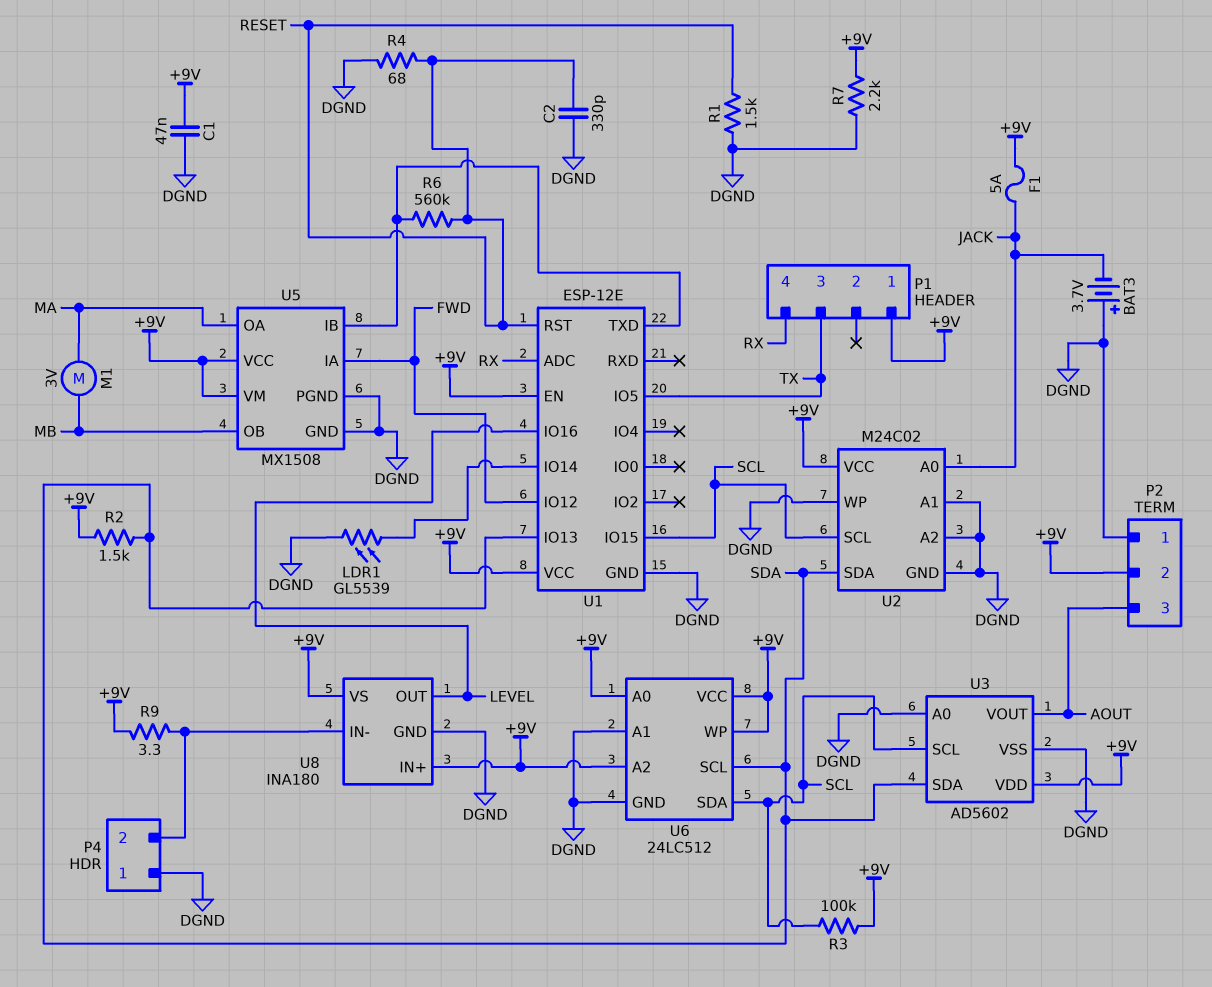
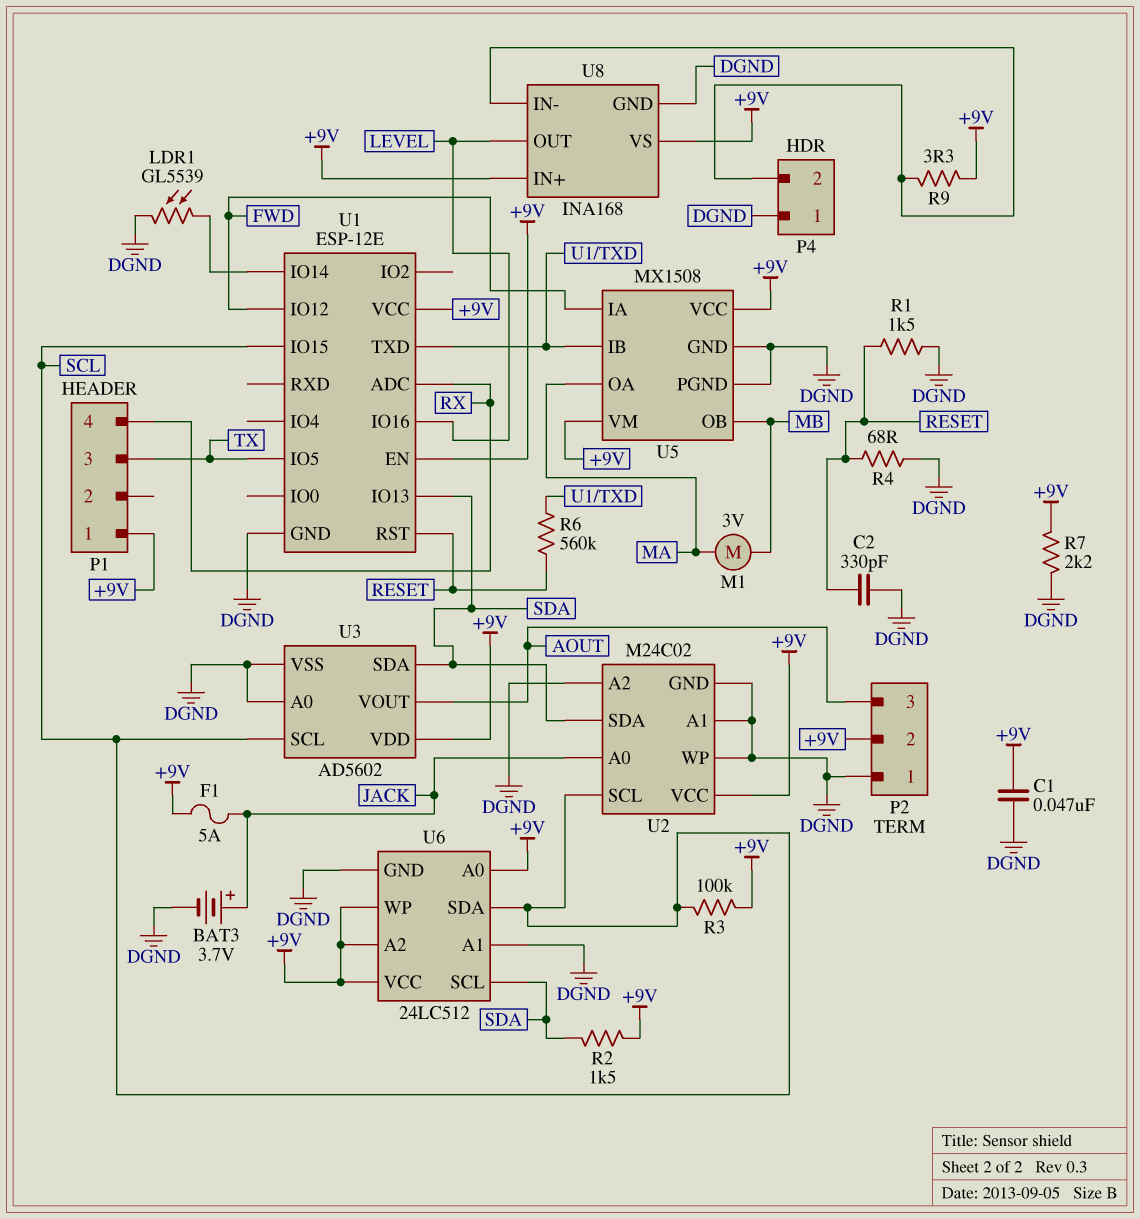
BAT3: 3.7V (plus DGND, minus JACK) -> 3.7V (plus JACK, minus DGND)
U8: INA180 -> INA168

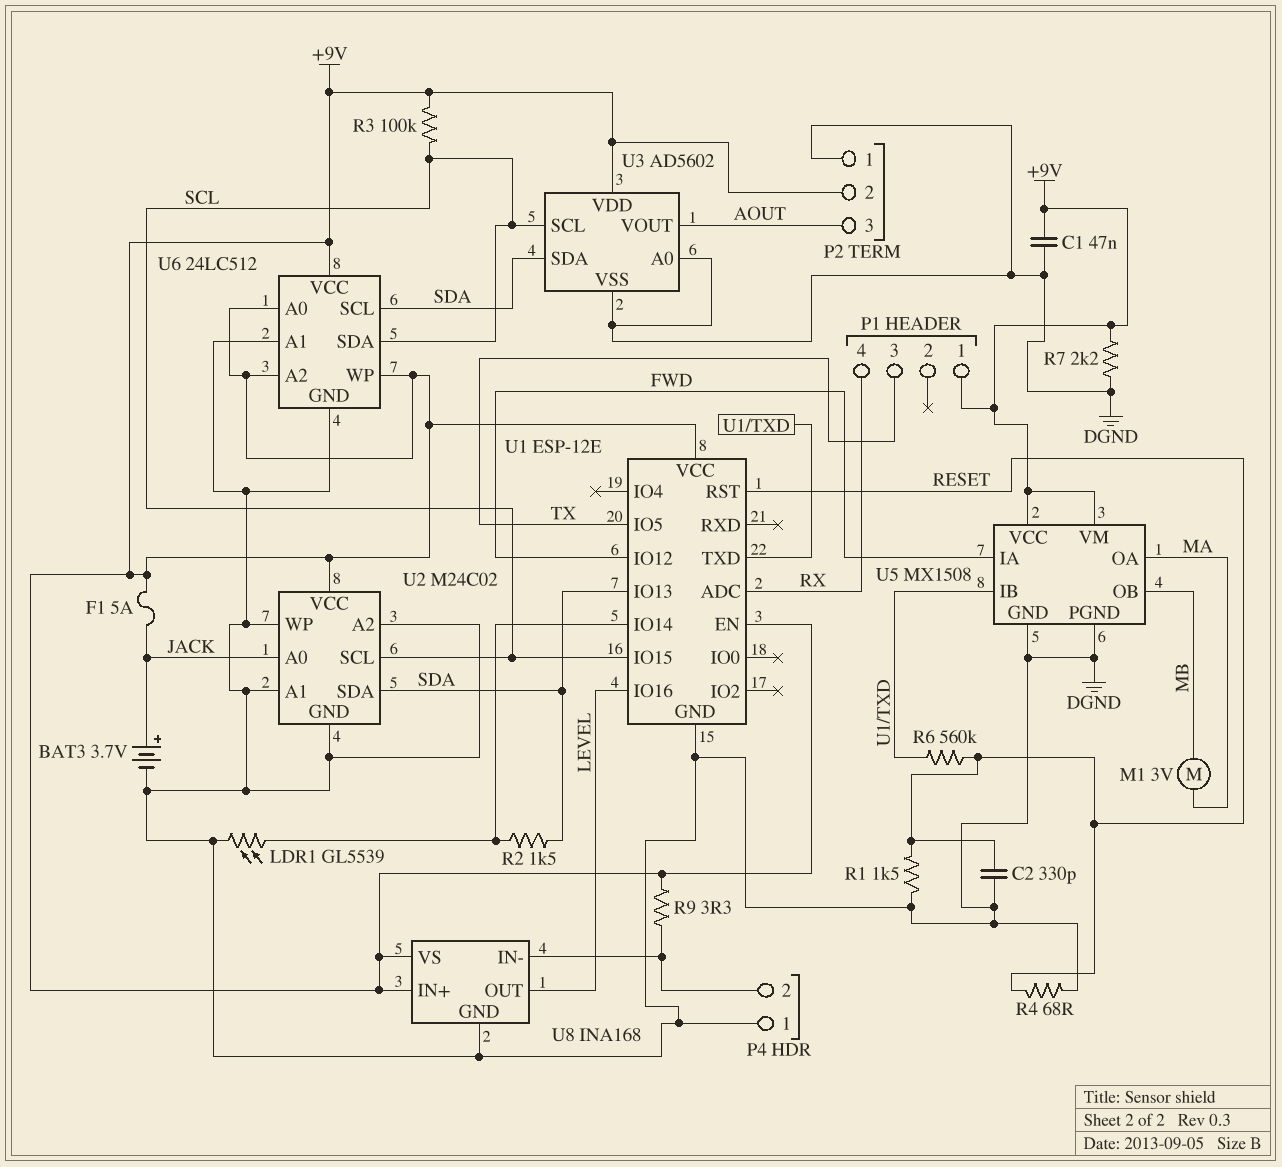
R2: 1.5k (+9V, SDA) -> 1.5k (SDA, U1/IO14)

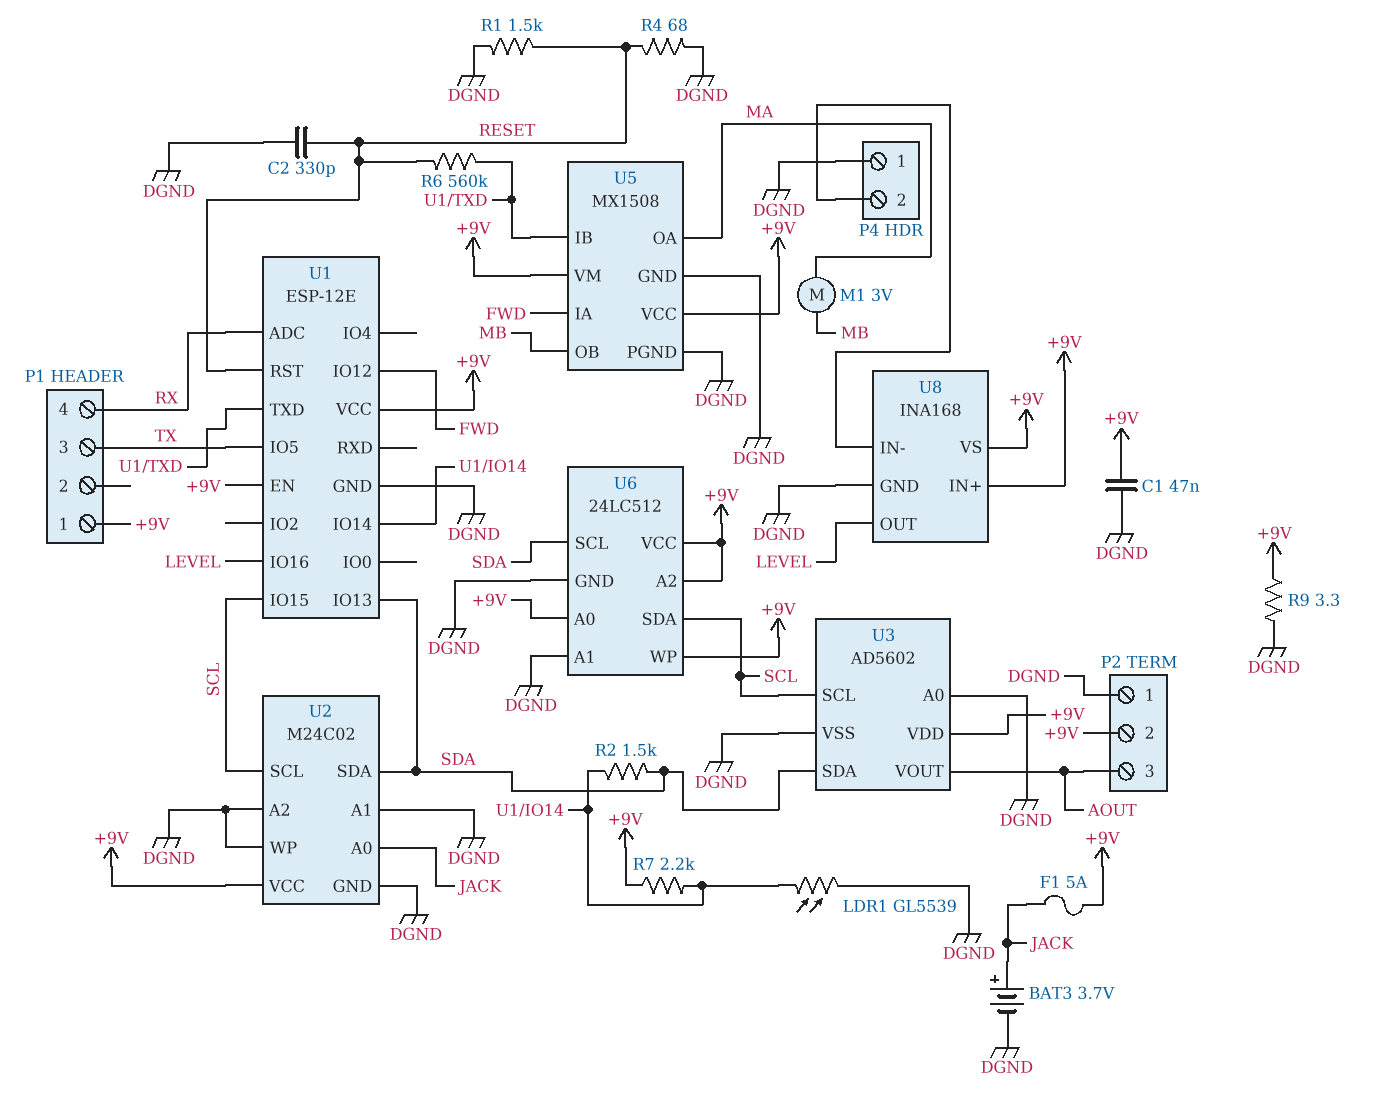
R3: 100k (+9V, SCL) -> none
R7: 2.2k (+9V, DGND) -> 2.2k (+9V, U1/IO14)
R9: 3.3 (+9V, P4/2) -> 3.3 (+9V, DGND)

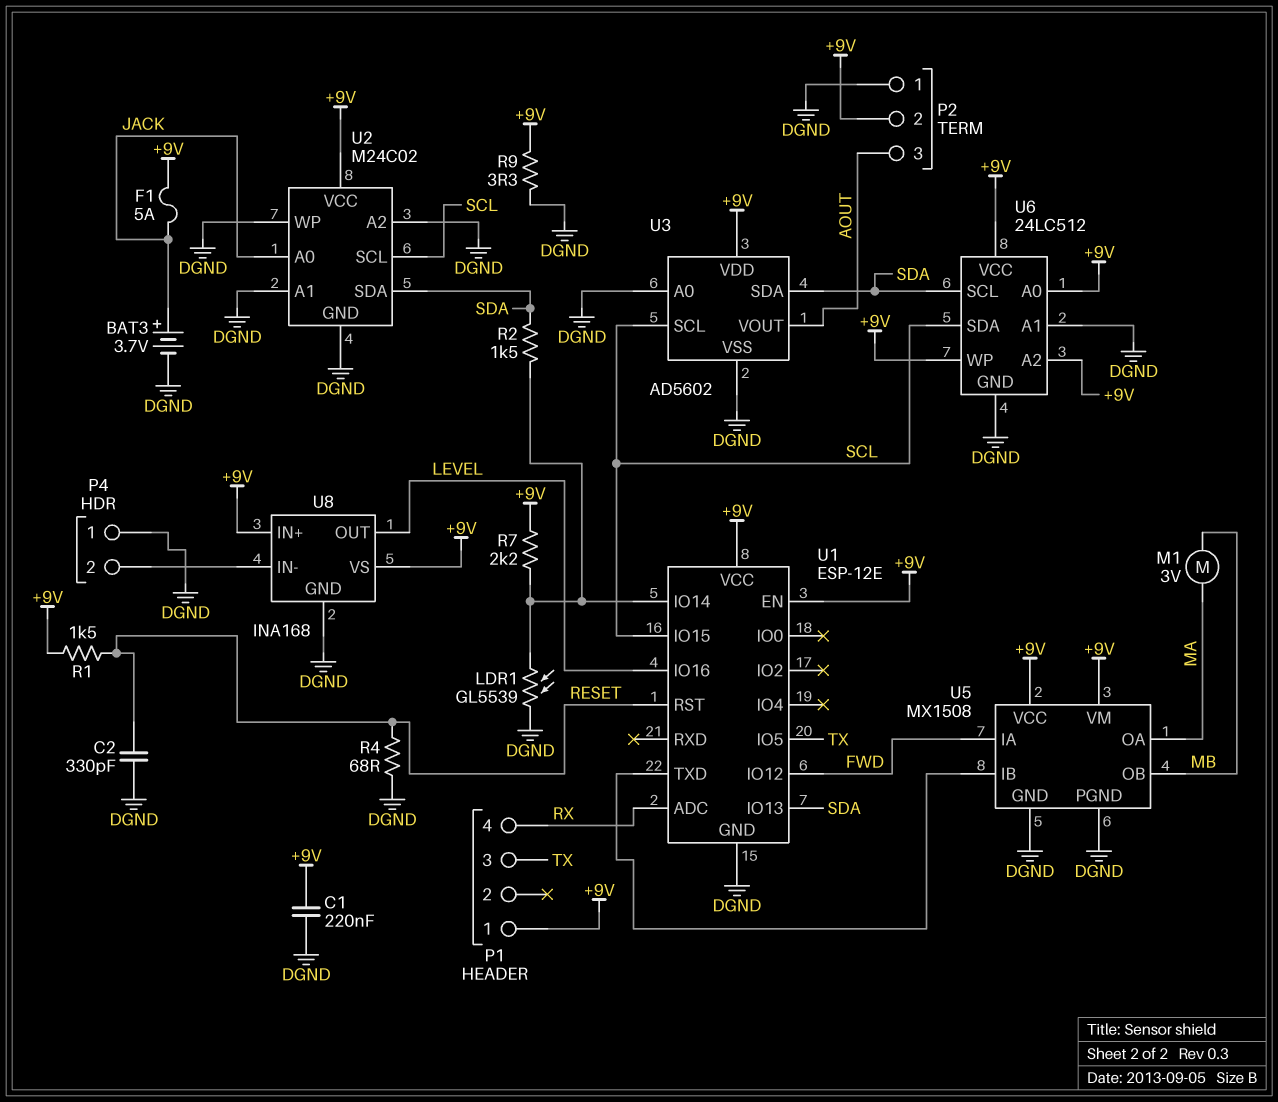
C1: 47nF (+9V, DGND) -> 220nF (+9V, DGND)
R1: 1.5k (DGND, RESET) -> 1.5k (+9V, RESET)
R6: 560k (RESET, U1/TXD) -> none

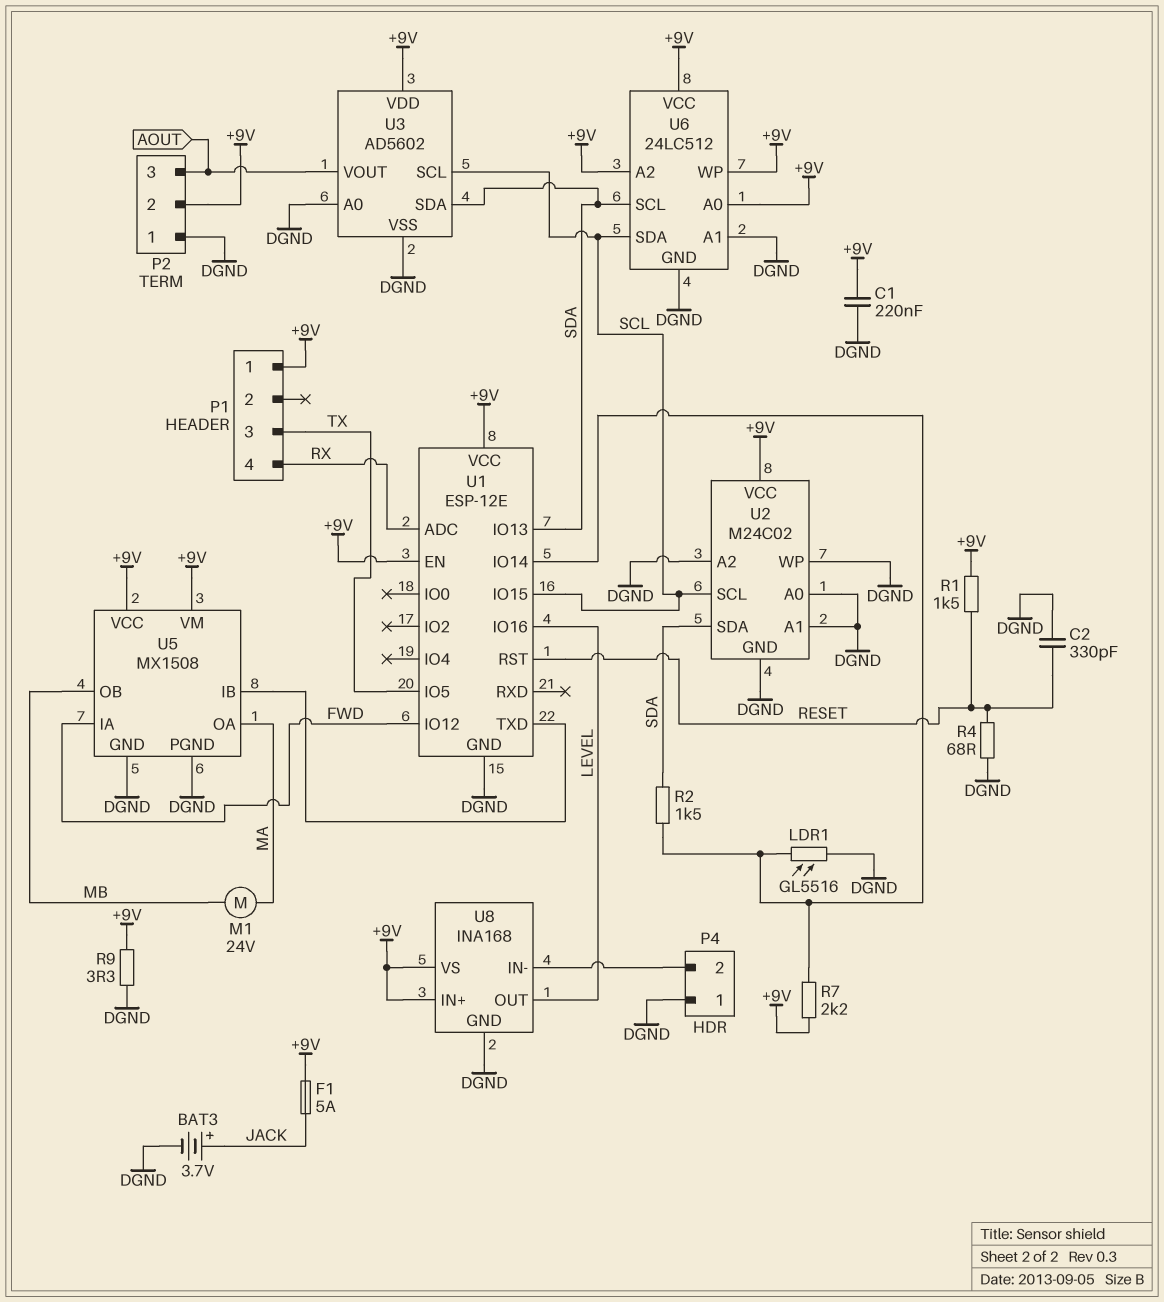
LDR1: GL5539 (DGND, U1/IO14) -> GL5516 (DGND, U1/IO14)
M1: motor 3V (MA, MB) -> motor 24V (MA, MB)
U2 pin A0: JACK -> DGND

